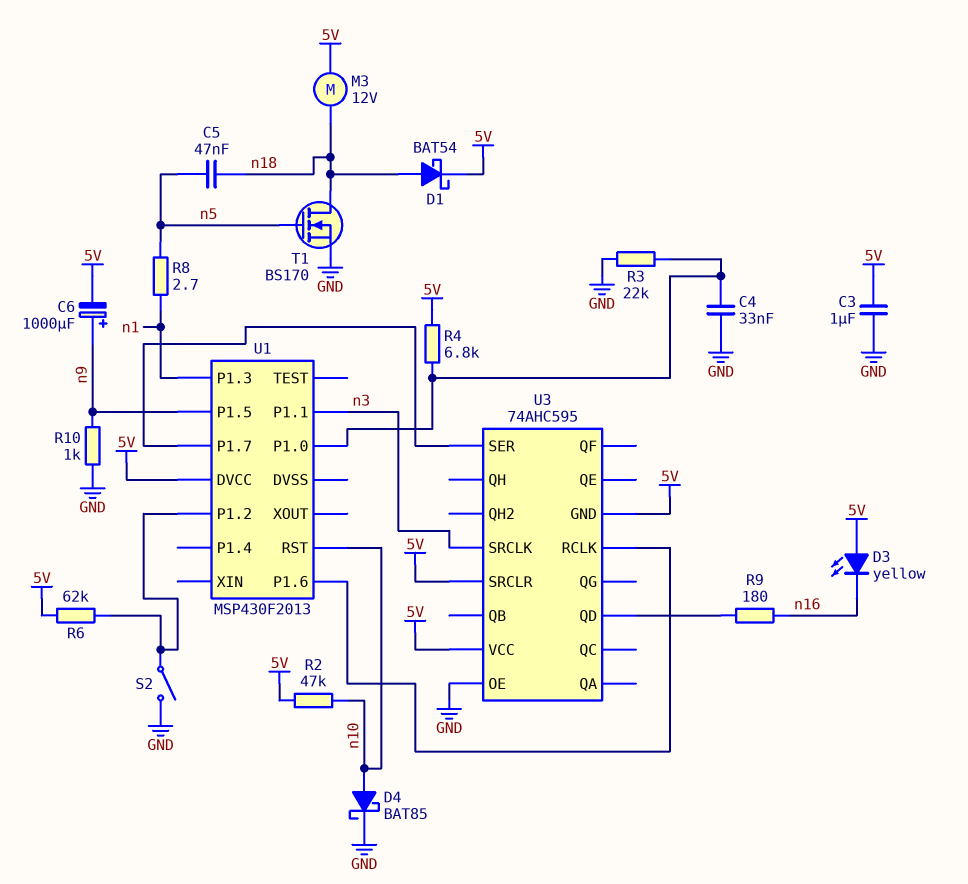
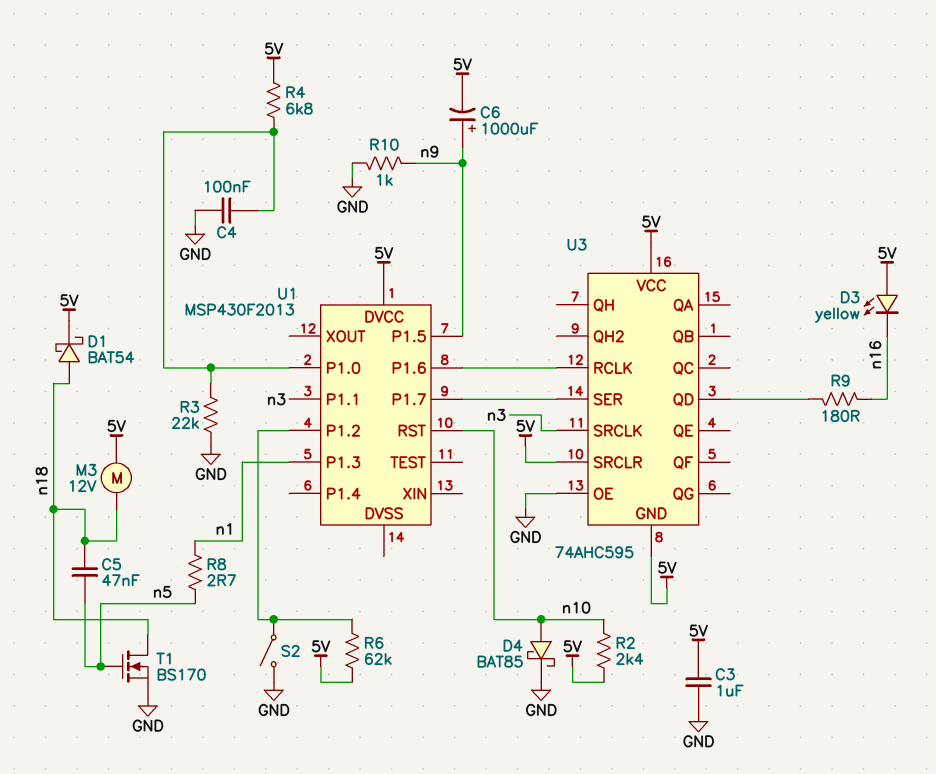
C4: 33nF (GND, U1/P1.0) -> 100nF (GND, U1/P1.0)
R2: 47k (5V, n10) -> 2.4k (5V, n10)

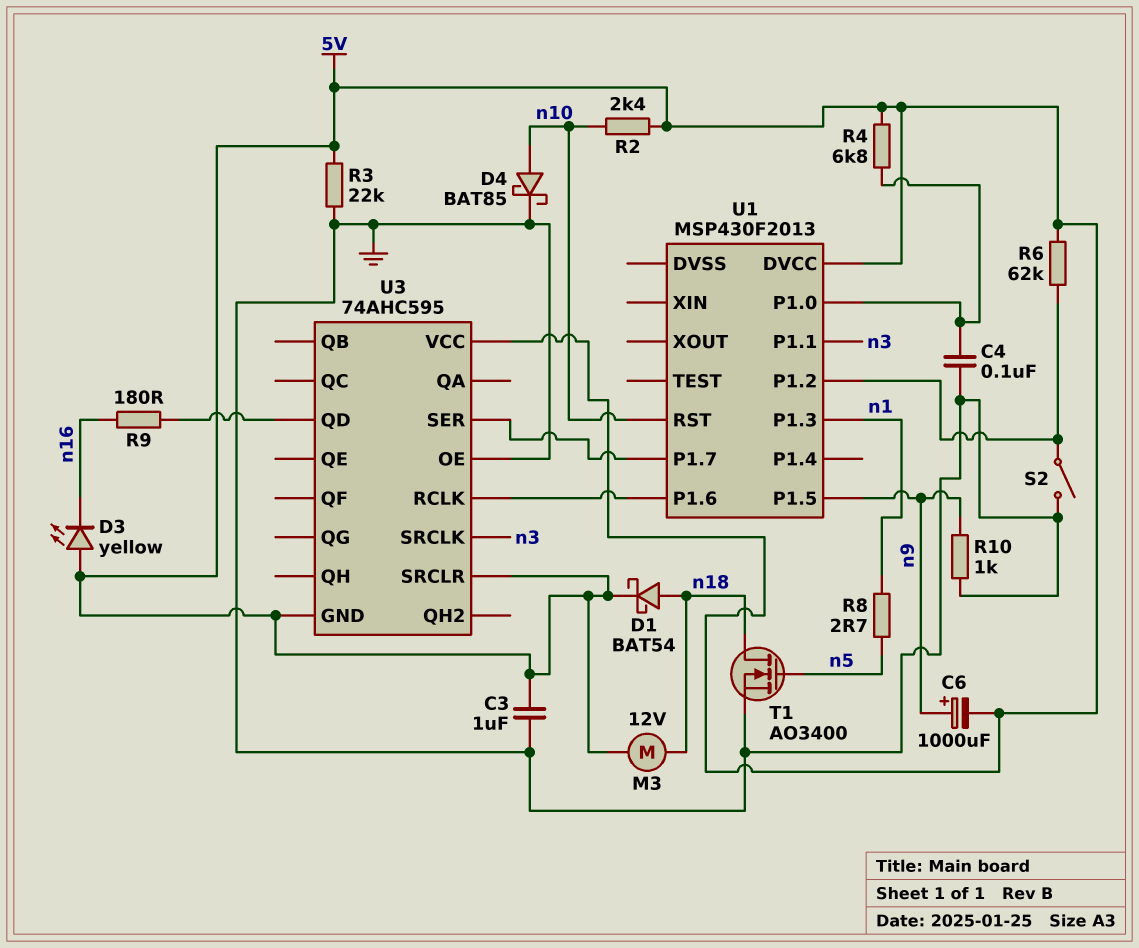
C5: 47nF (n5, n18) -> none
R3: 22k (GND, U1/P1.0) -> 22k (5V, GND)
T1: NMOS BS170 (G n5, D n18, S GND) -> NMOS AO3400 (G n5, D n18, S GND)

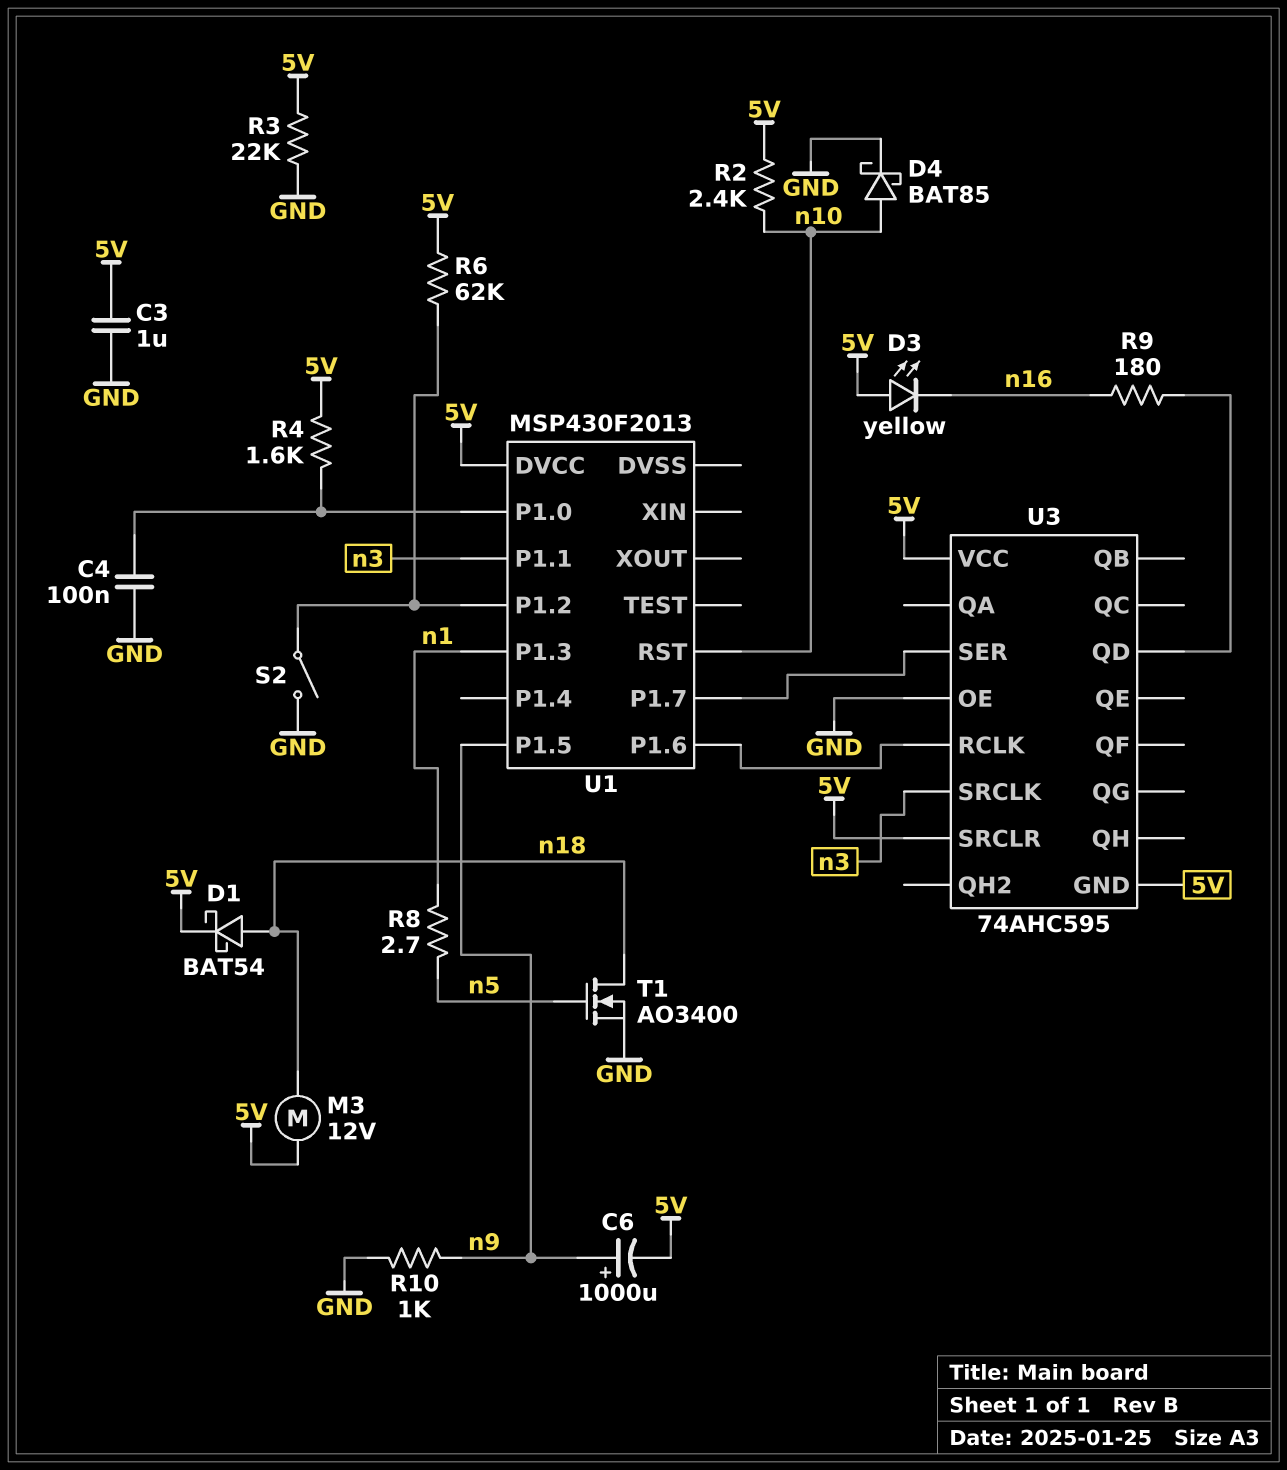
R4: 6.8k (5V, U1/P1.0) -> 1.6k (5V, U1/P1.0)

